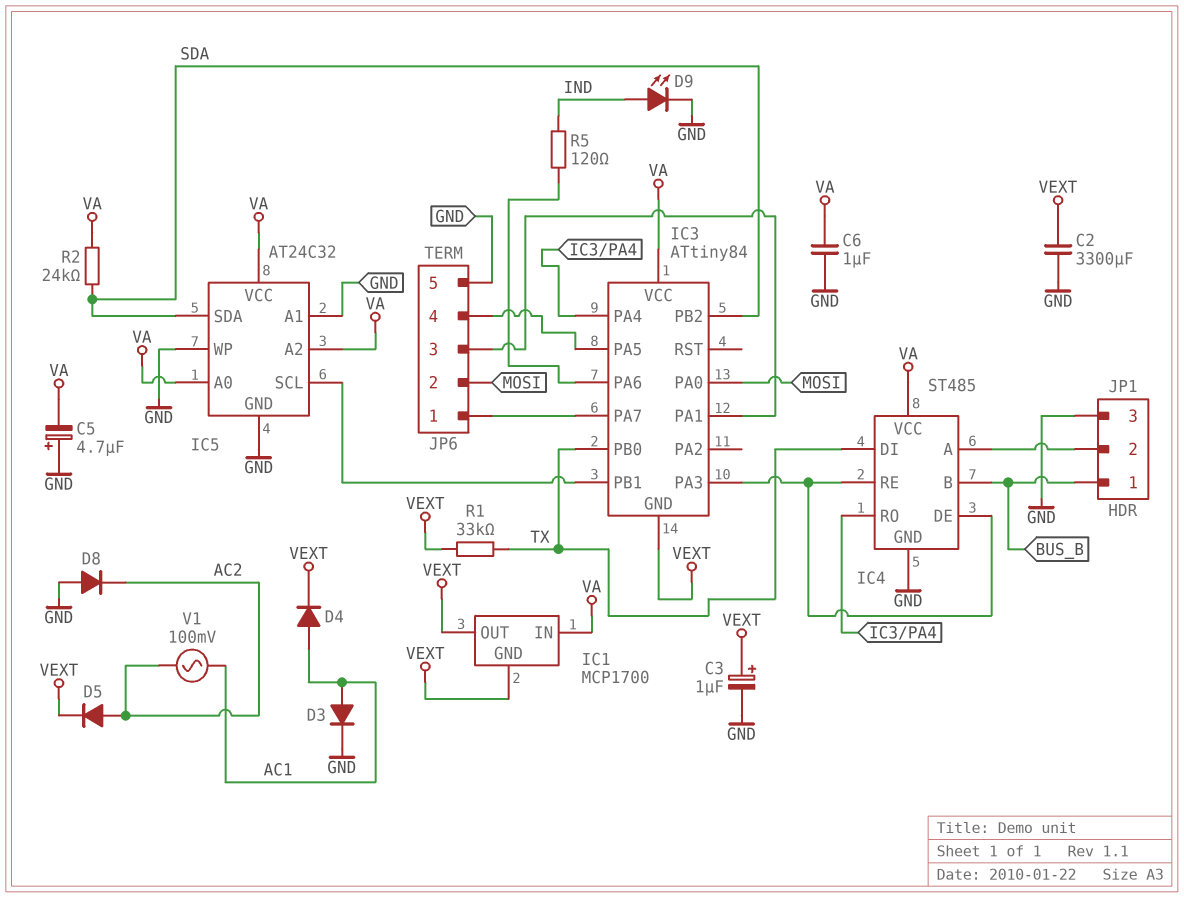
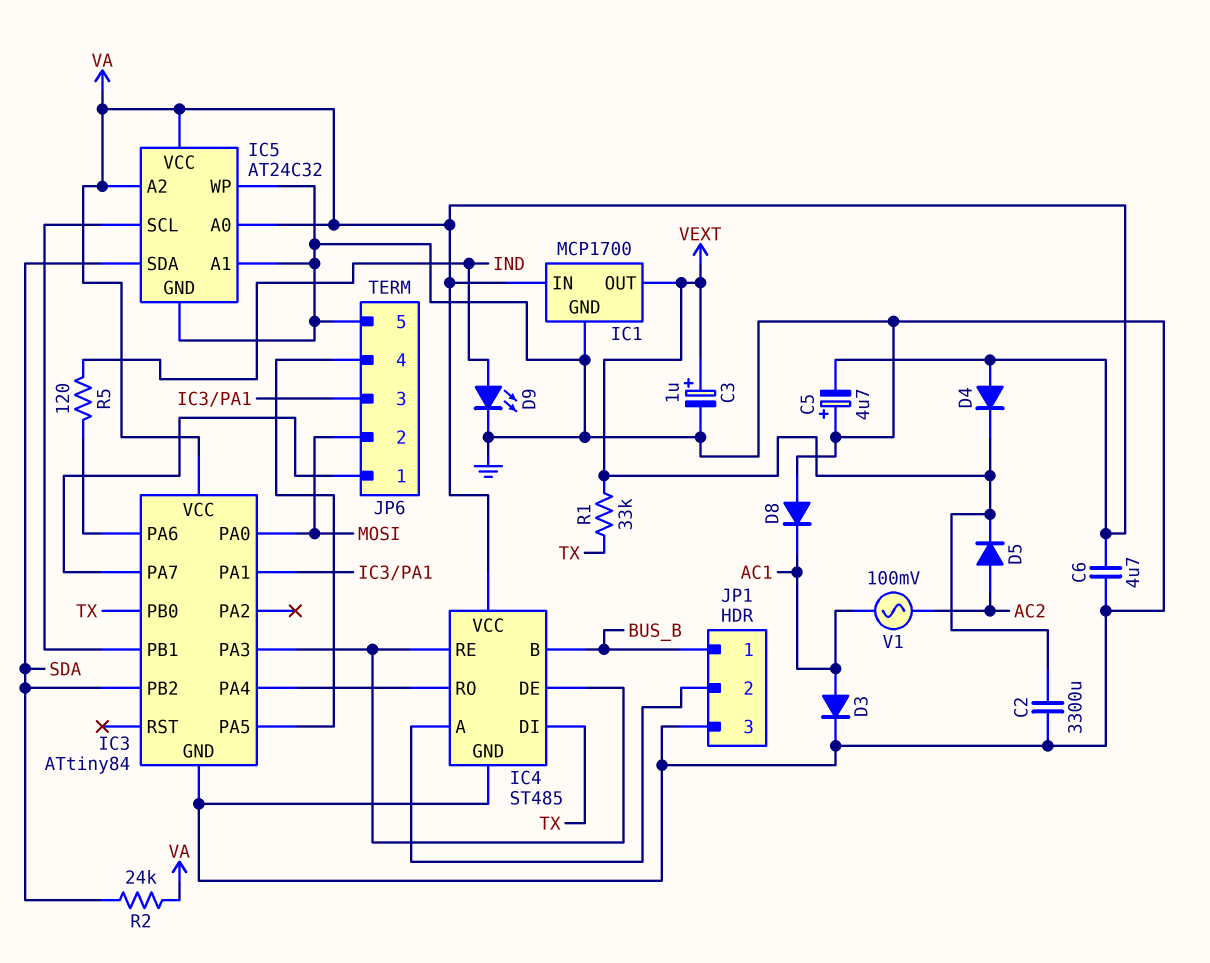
C6: 1uF (GND, VA) -> 4.7uF (GND, VA)
D4: diode (A AC1, K VEXT) -> diode (A VA, K VEXT)
D8: diode (A GND, K AC2) -> diode (A GND, K AC1)
IC1 pin GND: VEXT -> GND
IC3 pin GND: VEXT -> GND

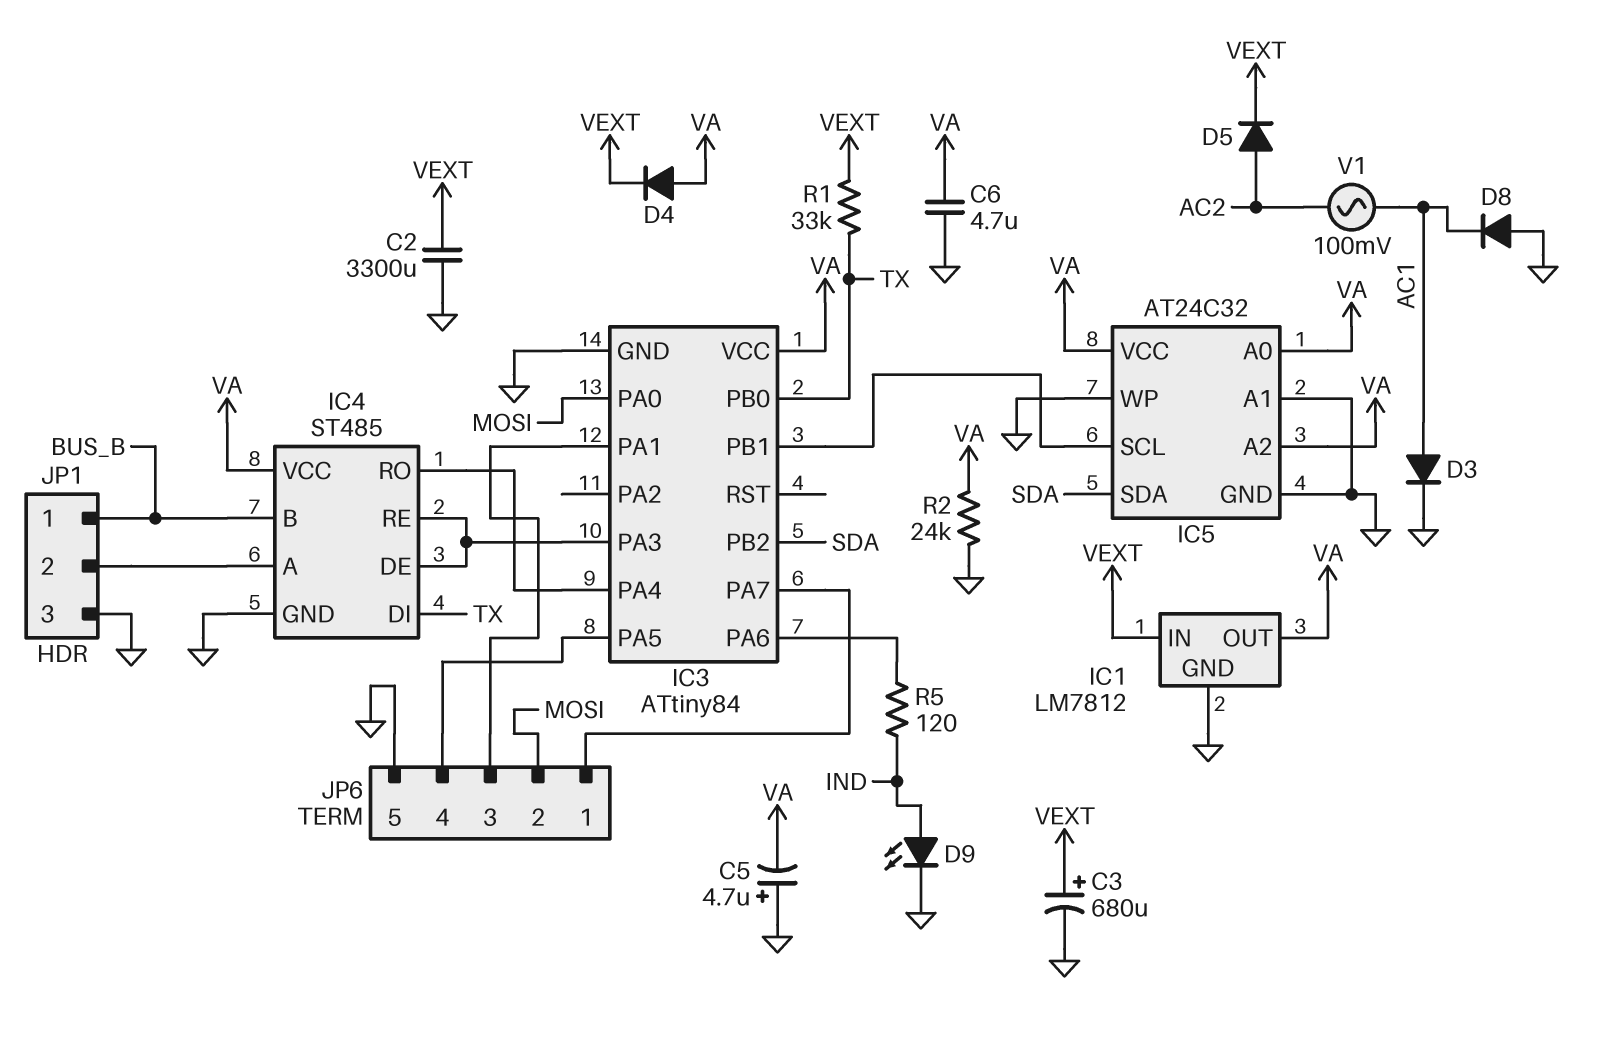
C3: 1uF (plus VEXT, minus GND) -> 680uF (plus VEXT, minus GND)
IC1: MCP1700 -> LM7812
IC1 pin IN: VA -> VEXT
IC1 pin OUT: VEXT -> VA
R2: 24k (SDA, VA) -> 24k (GND, VA)

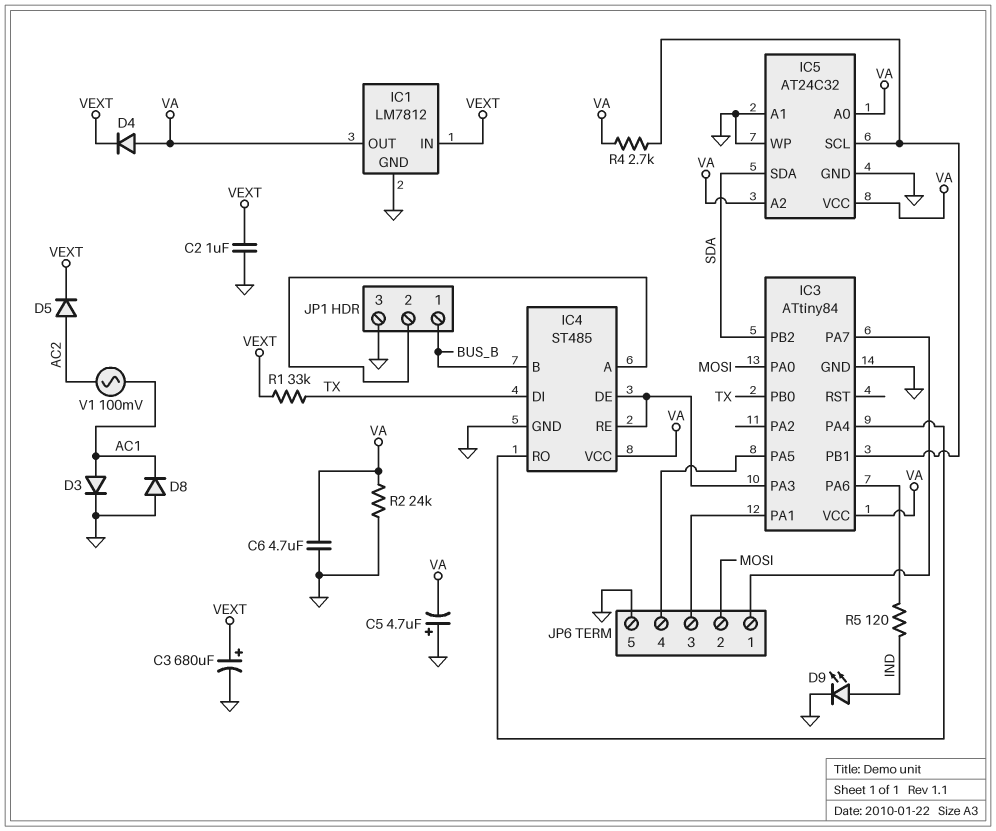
C2: 3300uF (GND, VEXT) -> 1uF (GND, VEXT)
R4: none -> 2.7k (IC3/PB1, VA)

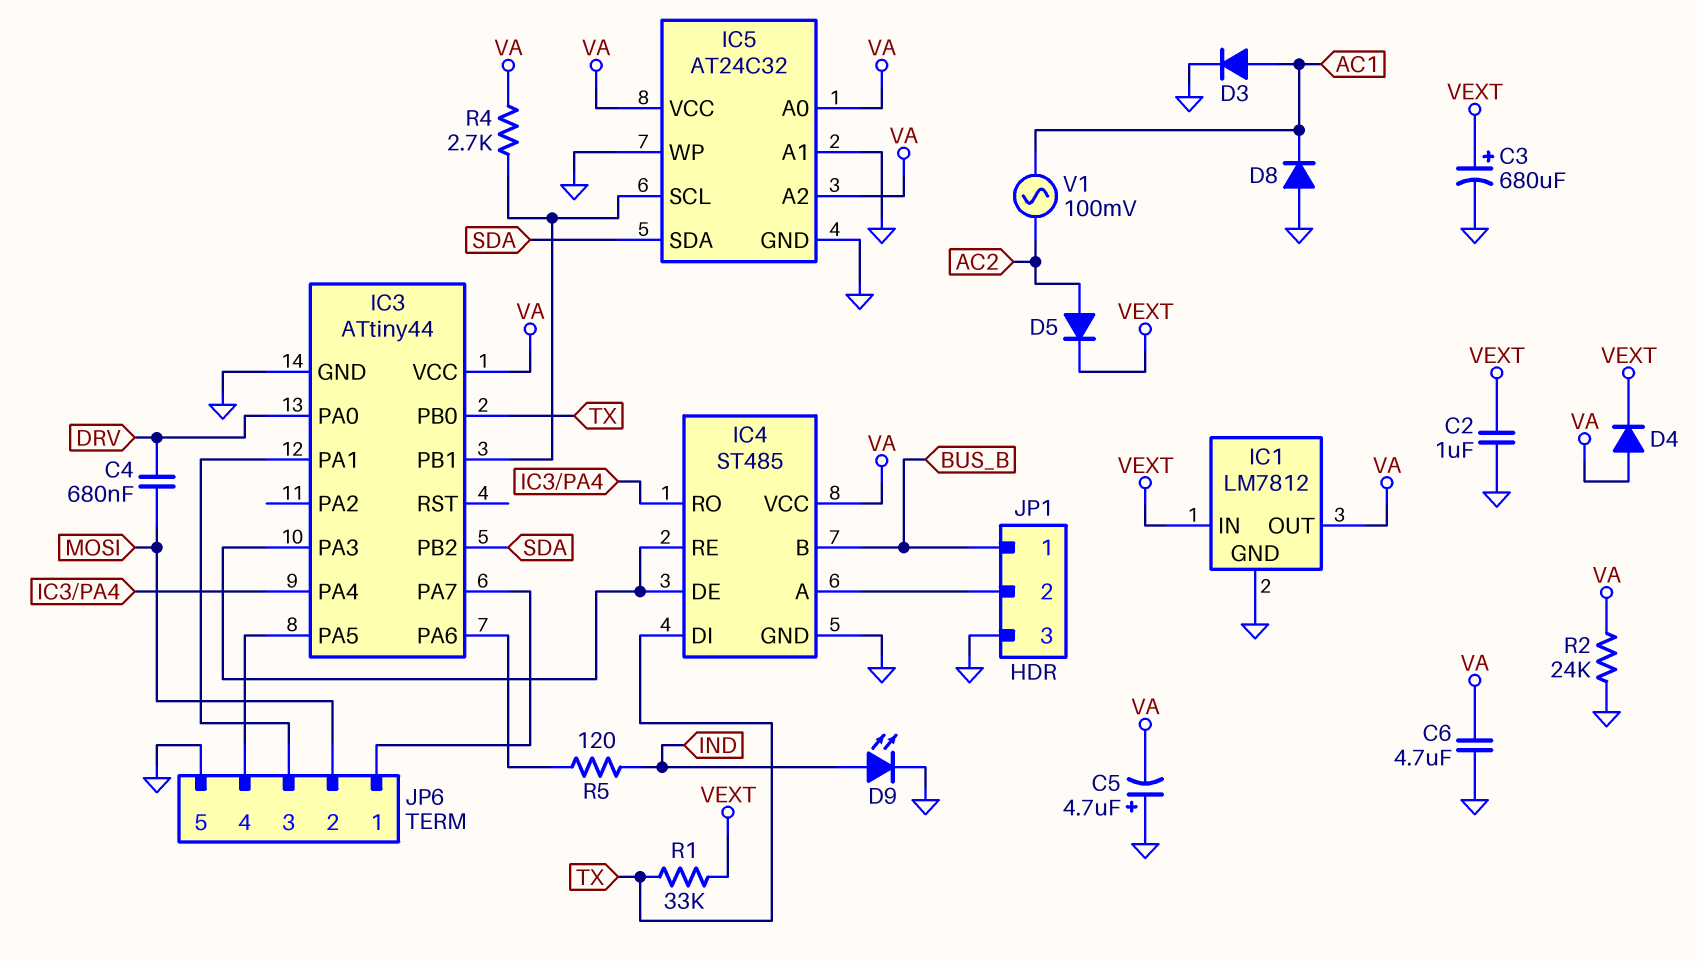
C4: none -> 680nF (DRV, MOSI)
IC3: ATtiny84 -> ATtiny44
IC3 pin PA0: MOSI -> DRV

